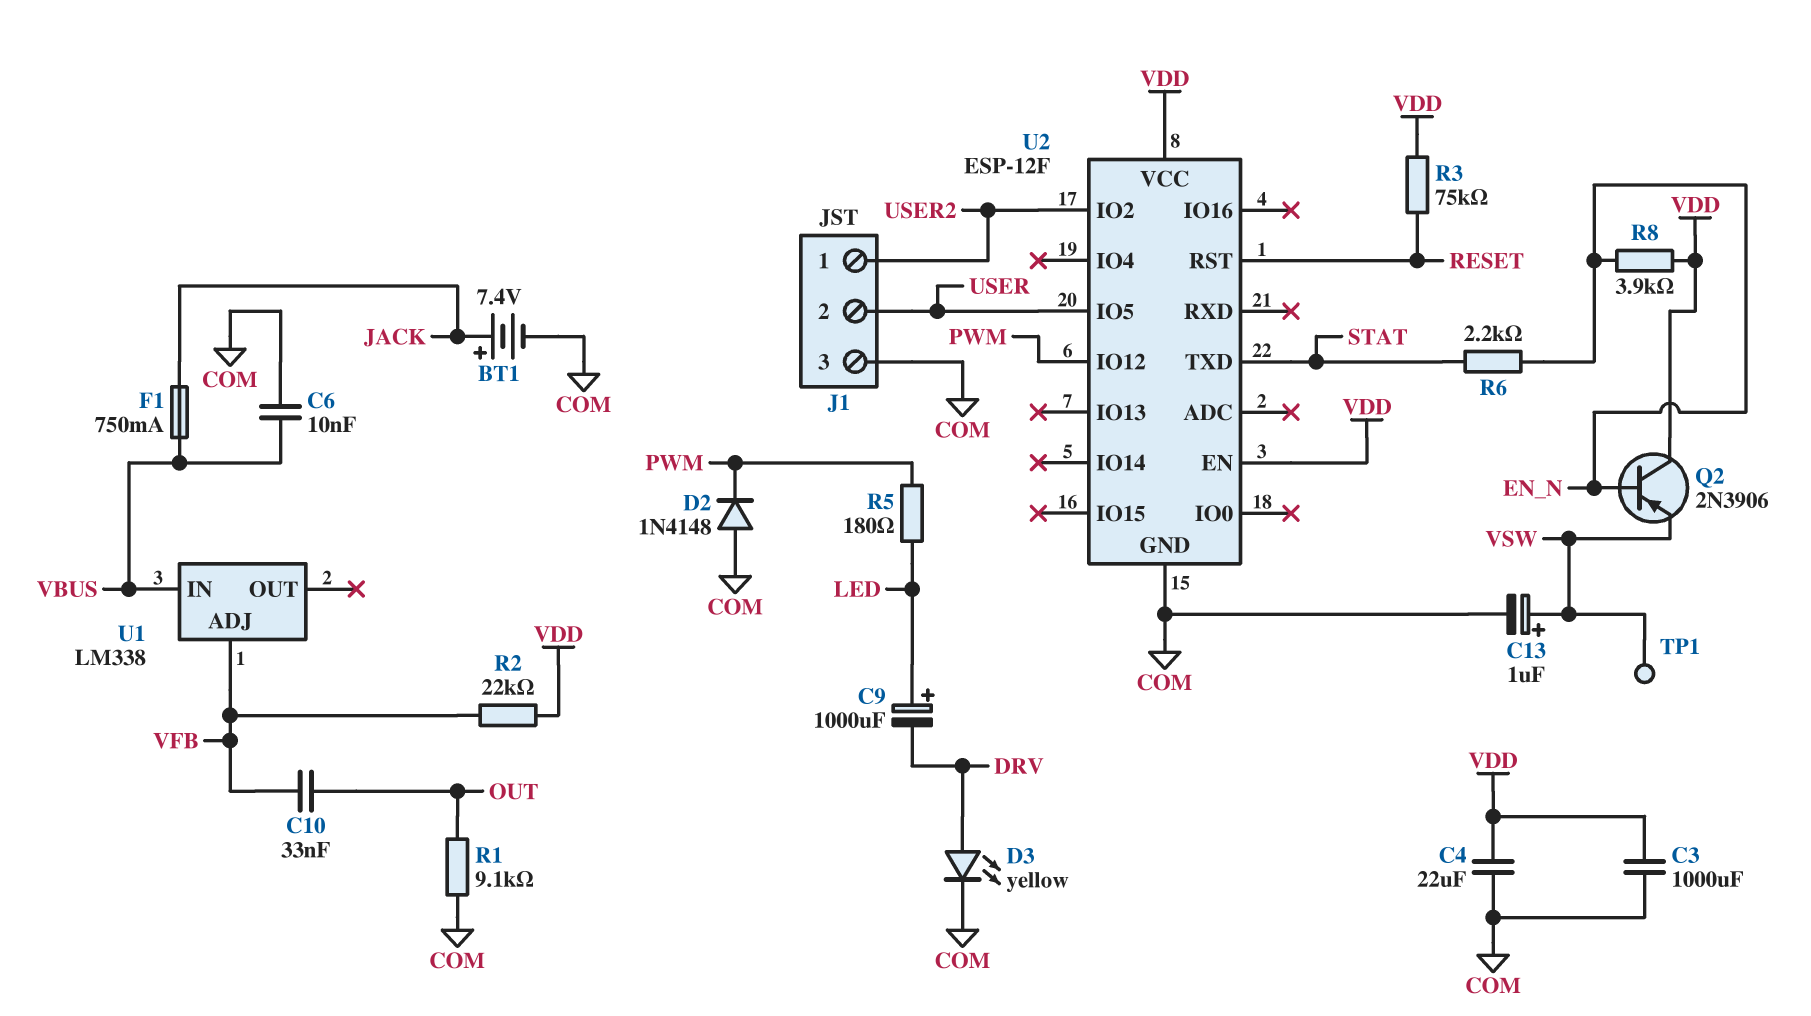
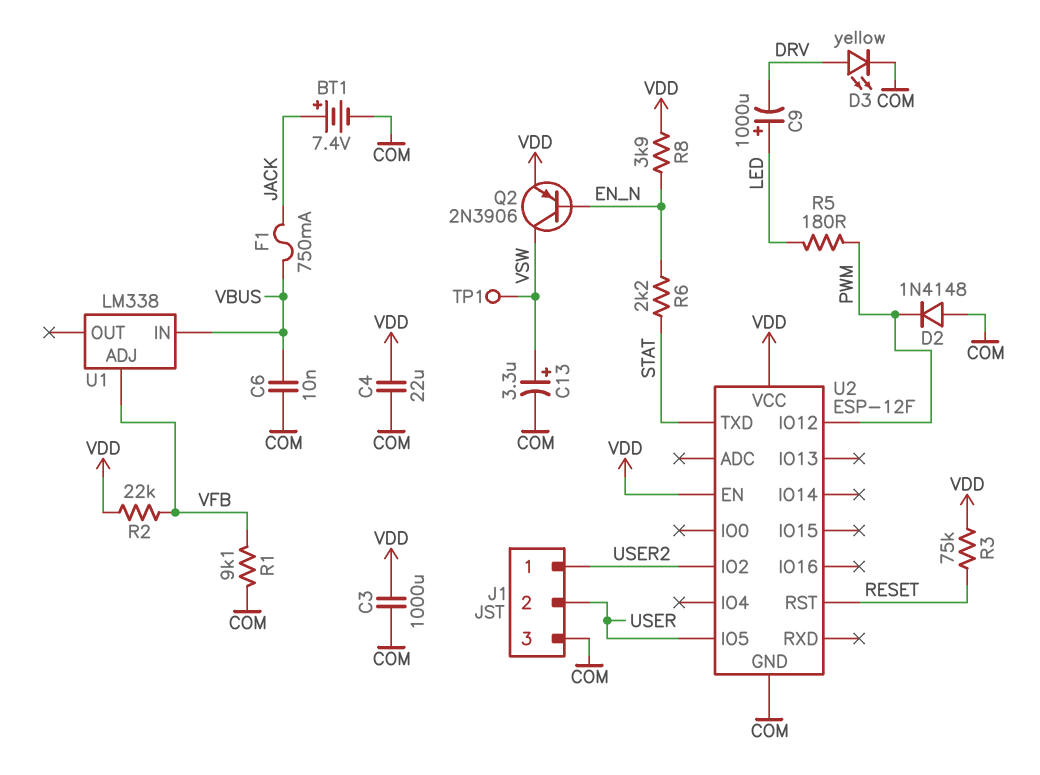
C10: 33nF (OUT, VFB) -> none
C13: 1uF (plus VSW, minus COM) -> 3.3uF (plus VSW, minus COM)
Q2: PNP 2N3906 (B EN_N, C VDD, E VSW) -> PNP 2N3906 (B EN_N, C VSW, E VDD)
R1: 9.1k (COM, OUT) -> 9.1k (COM, VFB)

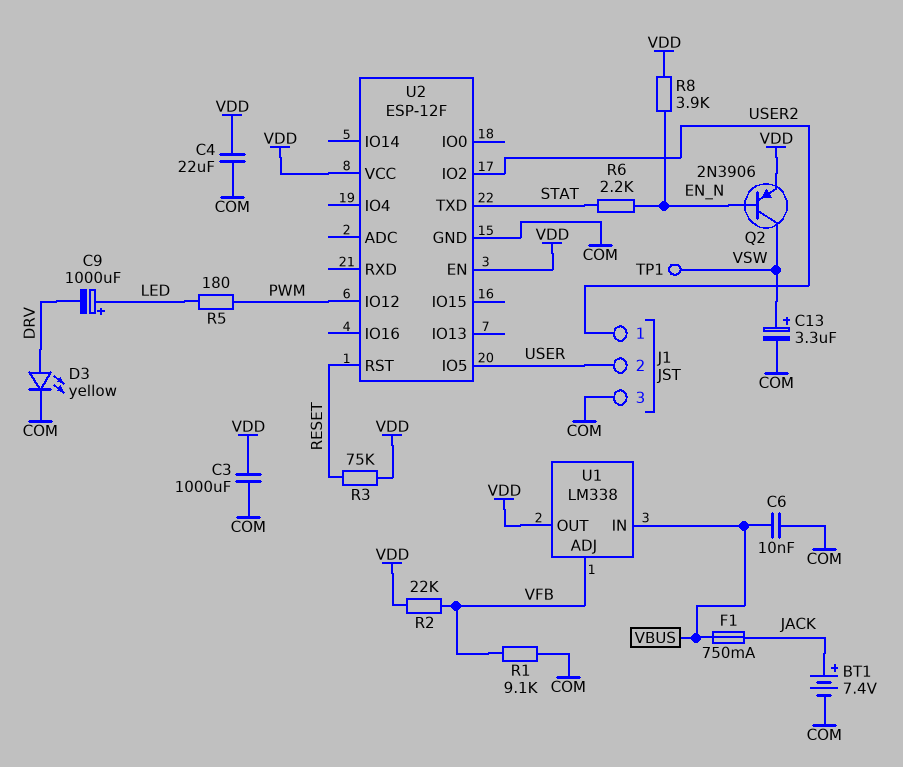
D2: diode 1N4148 (A COM, K PWM) -> none
U1 pin OUT: none -> VDD

